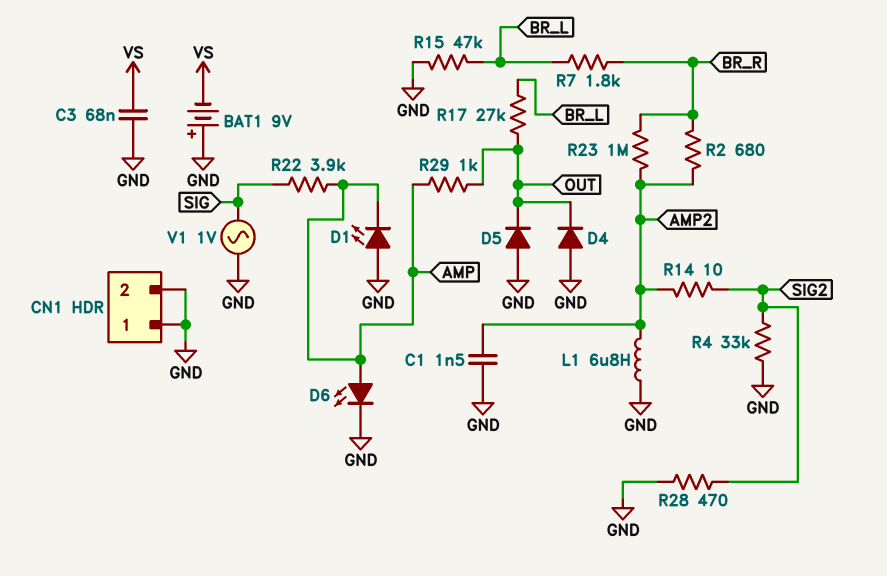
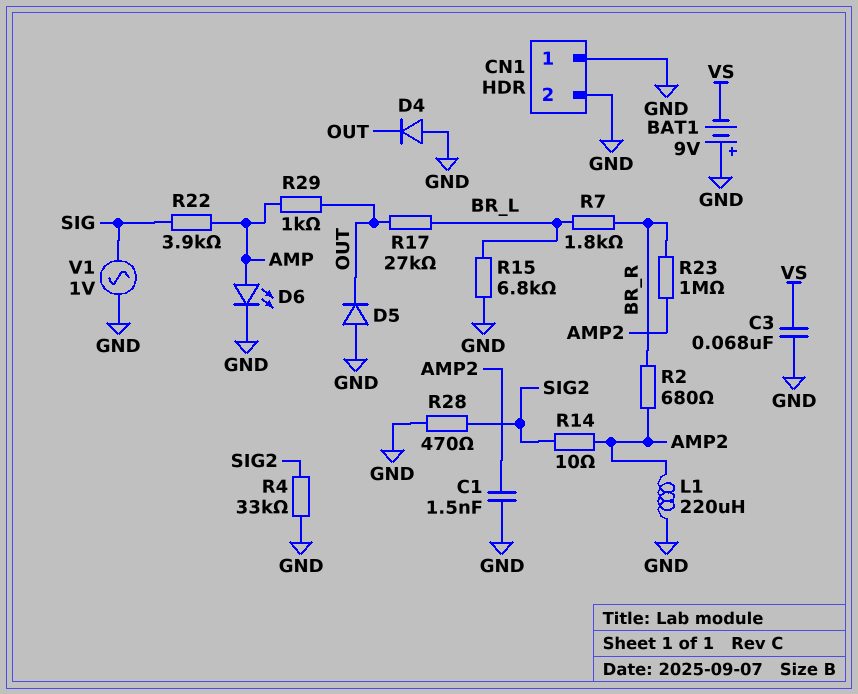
D1: LED (A GND, K AMP) -> none
L1: 6.8uH (AMP2, GND) -> 220uH (AMP2, GND)
R15: 47k (BR_L, GND) -> 6.8k (BR_L, GND)

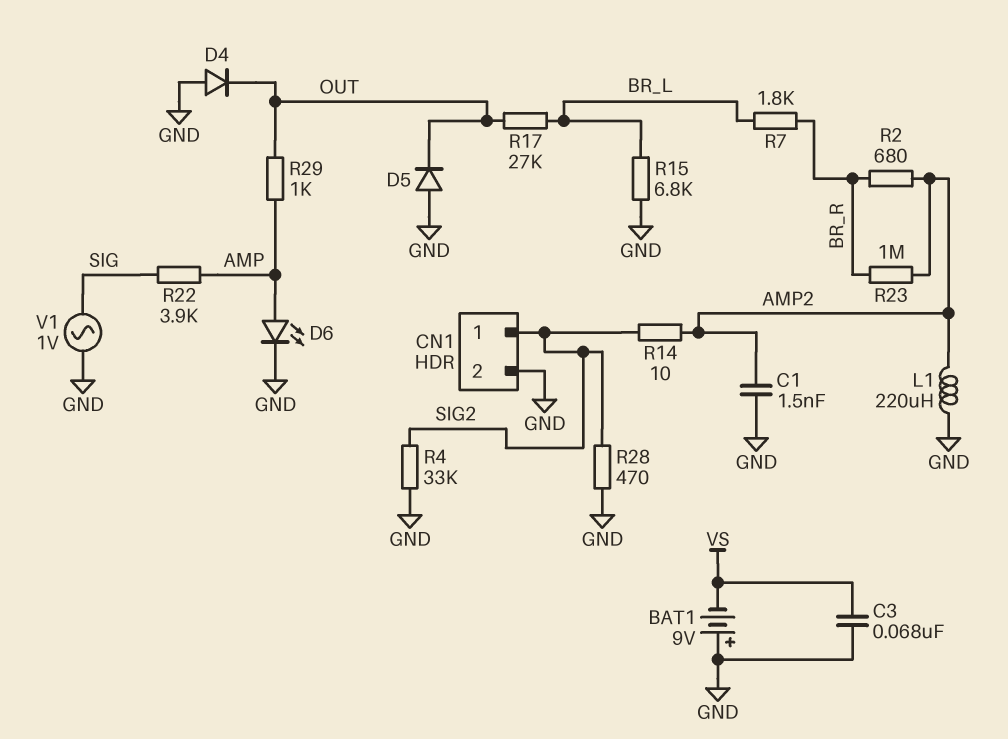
CN1 pin 1: GND -> SIG2

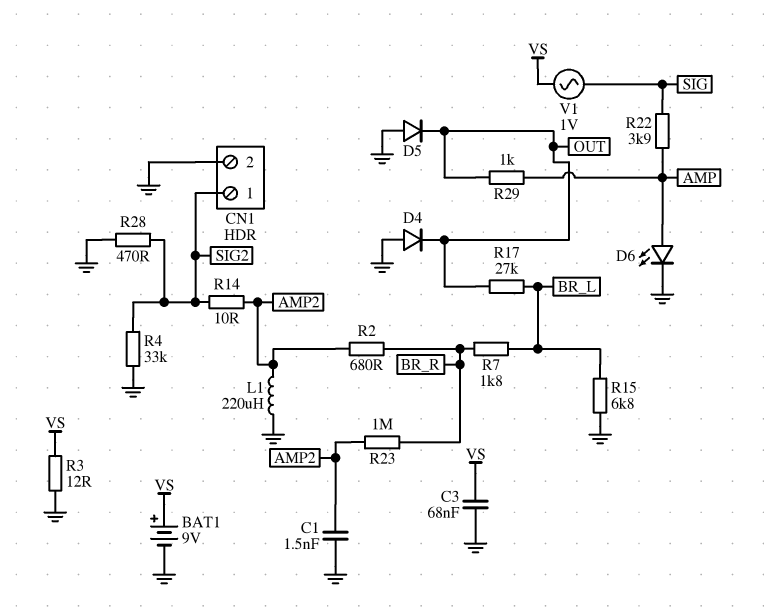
BAT1: 9V (plus GND, minus VS) -> 9V (plus VS, minus GND)
R3: none -> 12 (GND, VS)
V1: AC 1V (GND, SIG) -> AC 1V (SIG, VS)

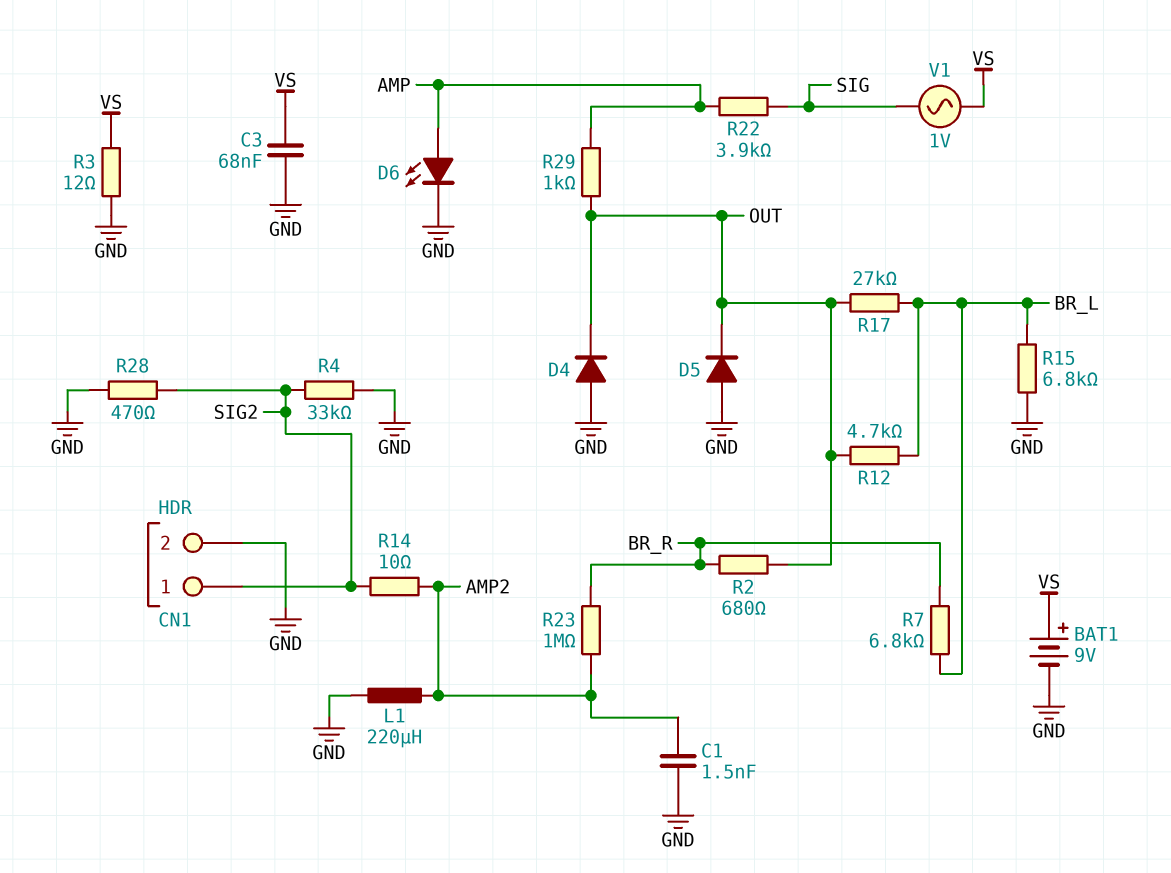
R2: 680 (AMP2, BR_R) -> 680 (BR_R, OUT)
R7: 1.8k (BR_L, BR_R) -> 6.8k (BR_L, BR_R)
R12: none -> 4.7k (BR_L, OUT)

